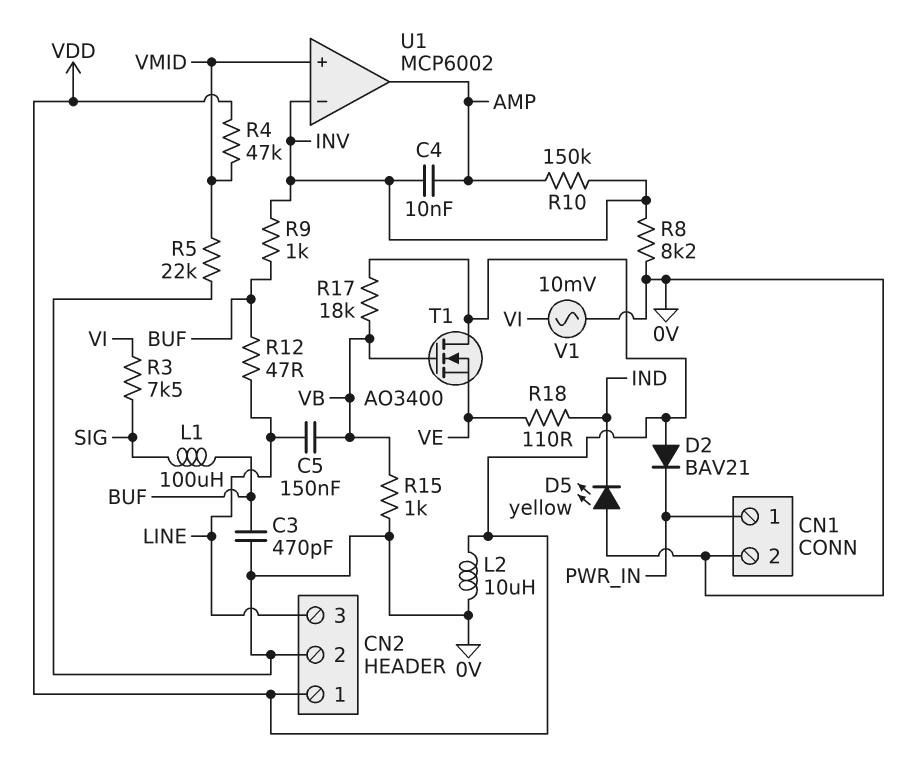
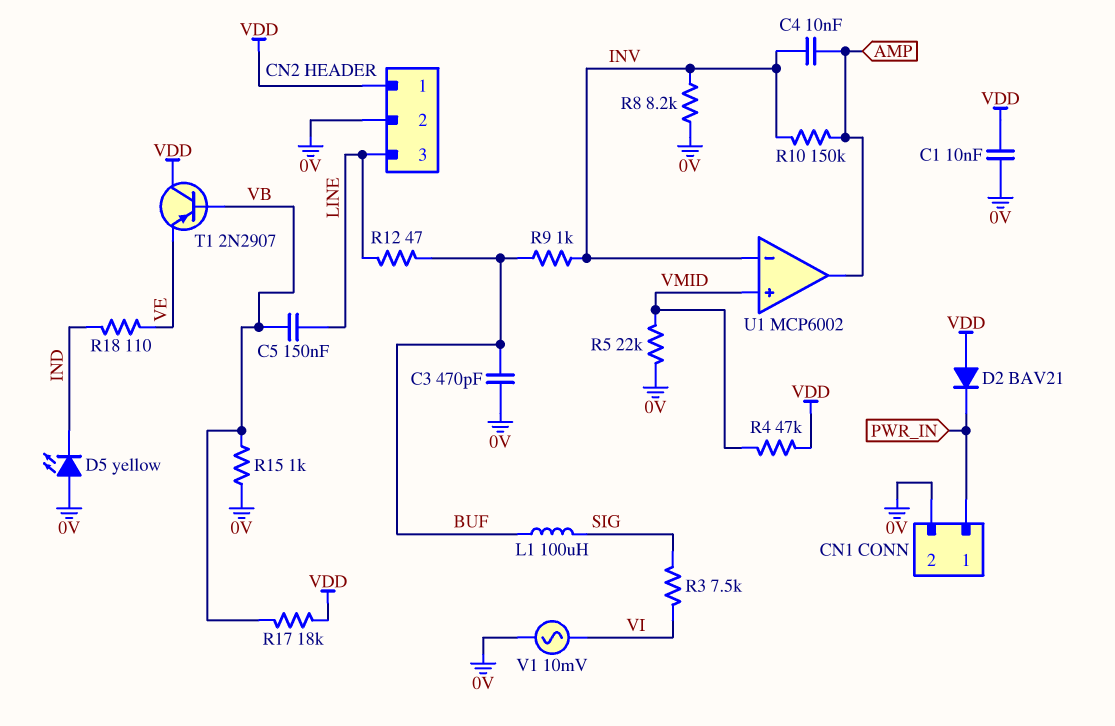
C1: none -> 10nF (0V, VDD)
L2: 10uH (0V, VDD) -> none
T1: NMOS AO3400 (G VB, D VDD, S VE) -> PNP 2N2907 (B VB, C VDD, E VE)

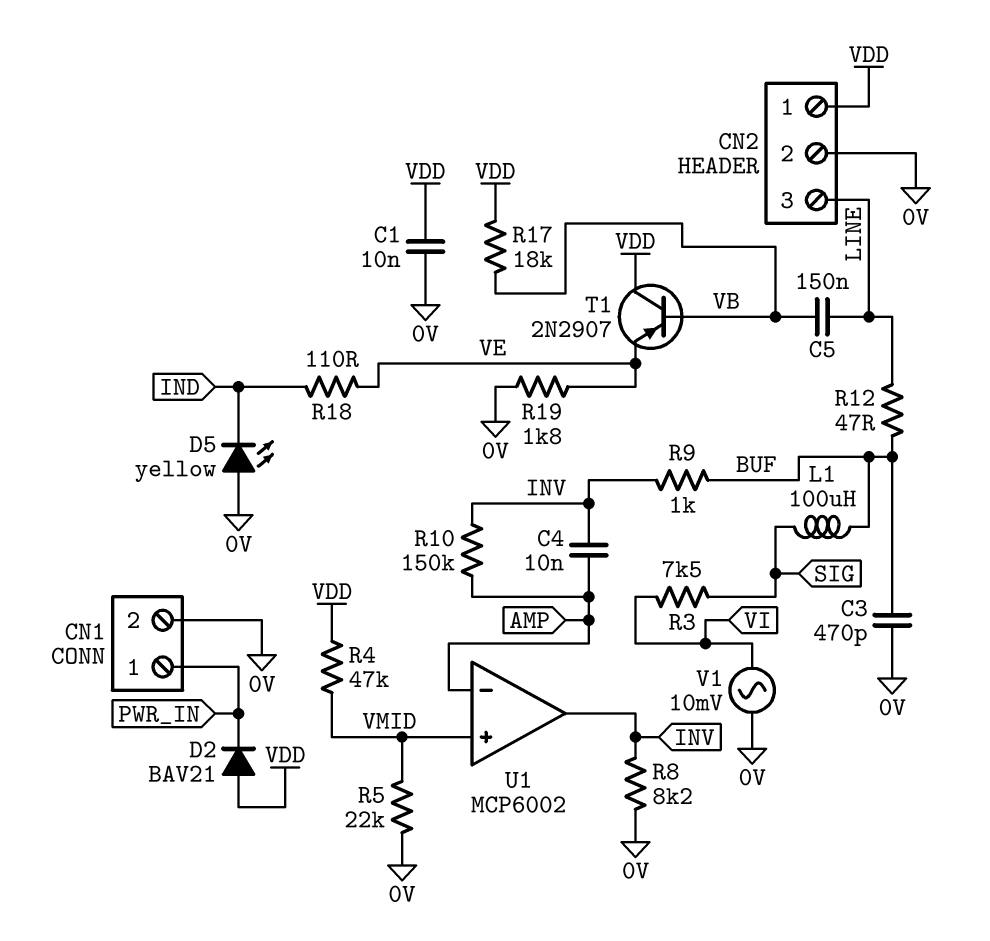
R15: 1k (0V, VB) -> none
R19: none -> 1.8k (0V, VE)
U1 pin in-: INV -> AMP
U1 pin out: AMP -> INV

